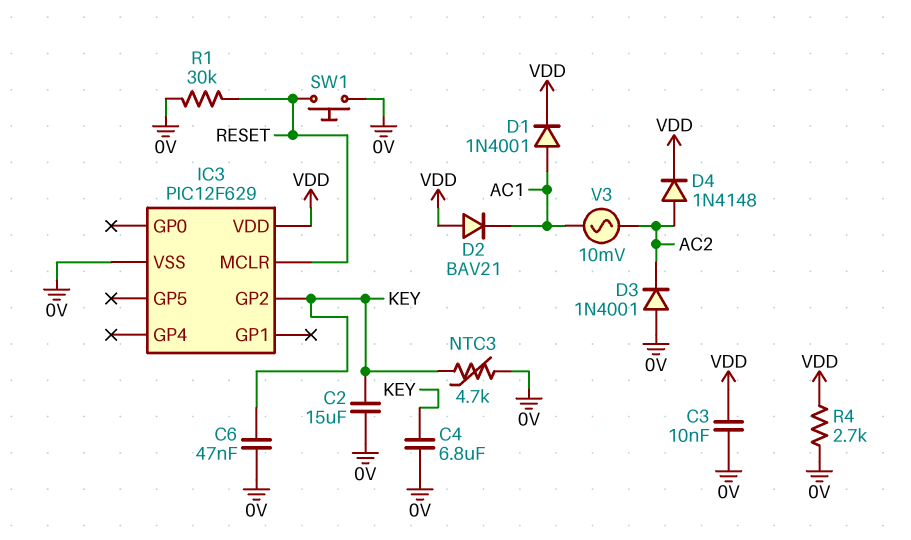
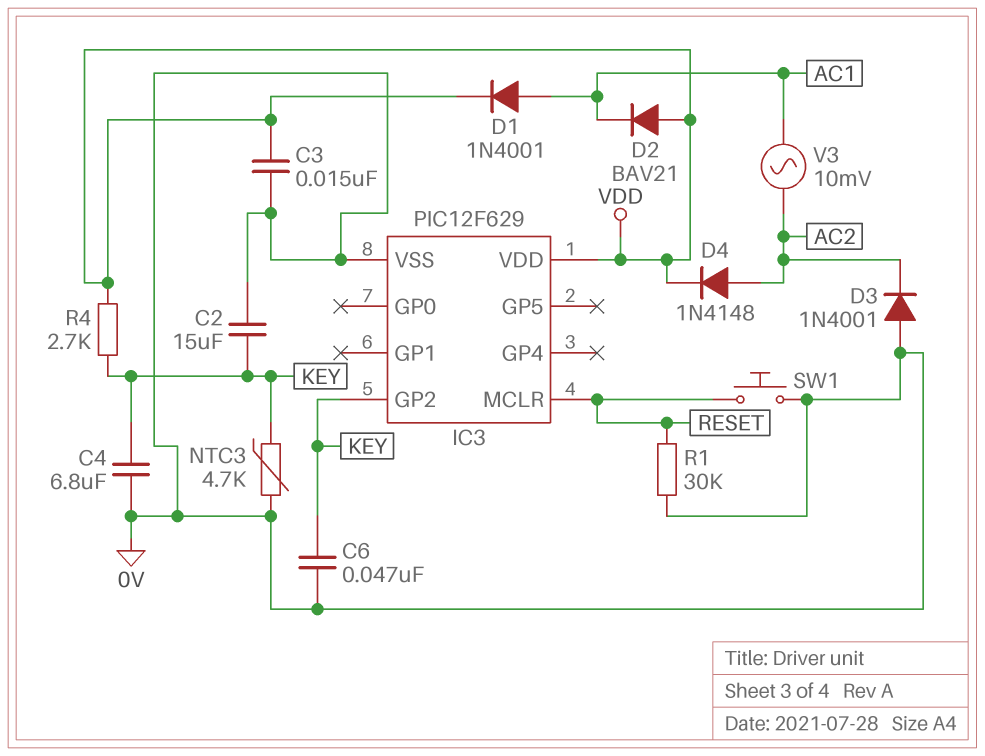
C3: 10nF (0V, VDD) -> 15nF (0V, VDD)
R4: 2.7k (0V, VDD) -> 2.7k (KEY, VDD)

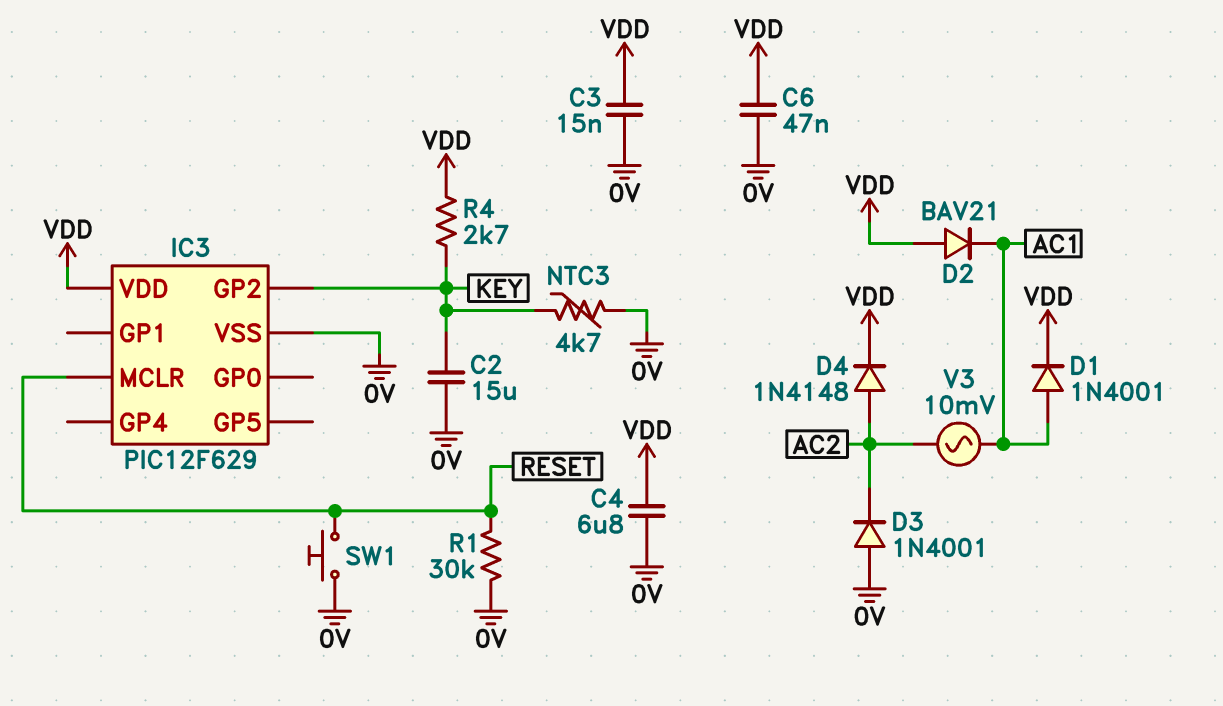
C4: 6.8uF (0V, KEY) -> 6.8uF (0V, VDD)
C6: 47nF (0V, KEY) -> 47nF (0V, VDD)

